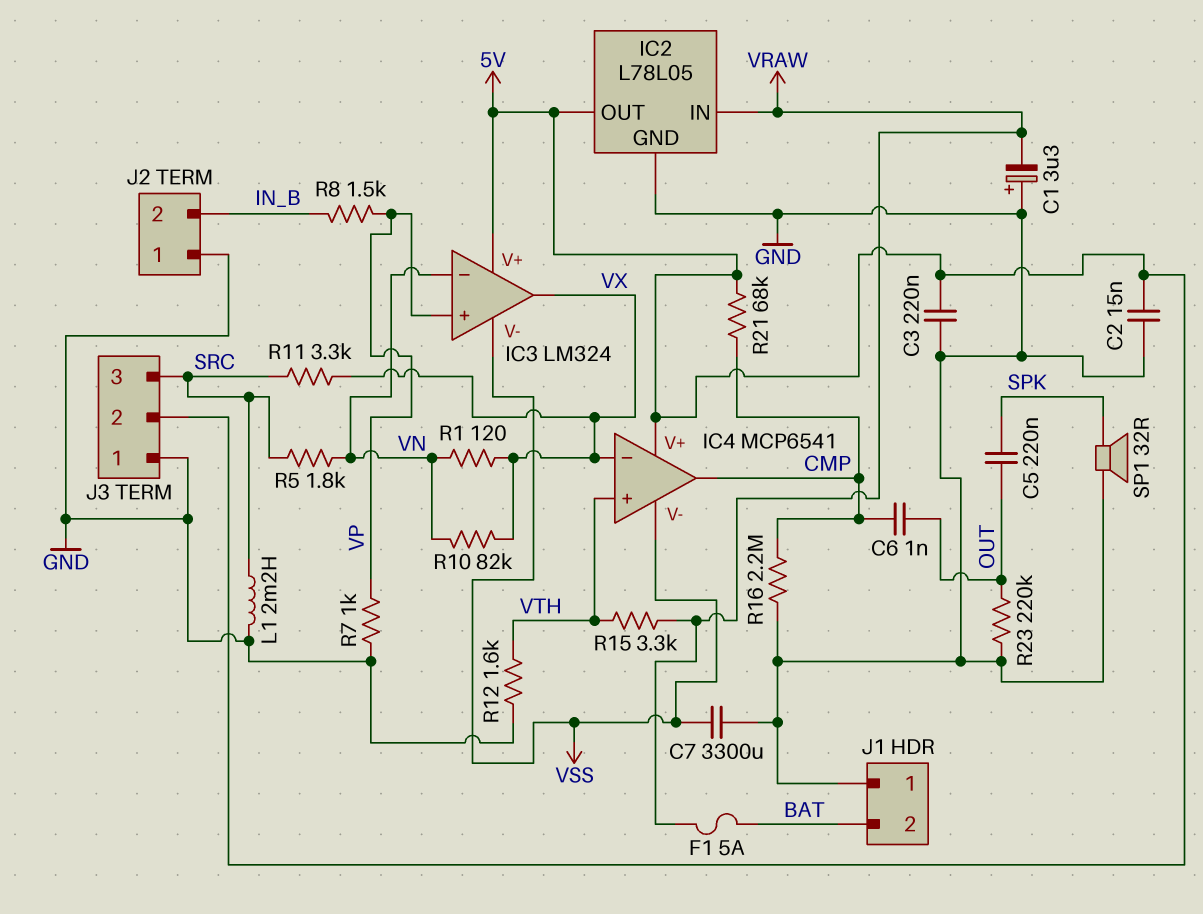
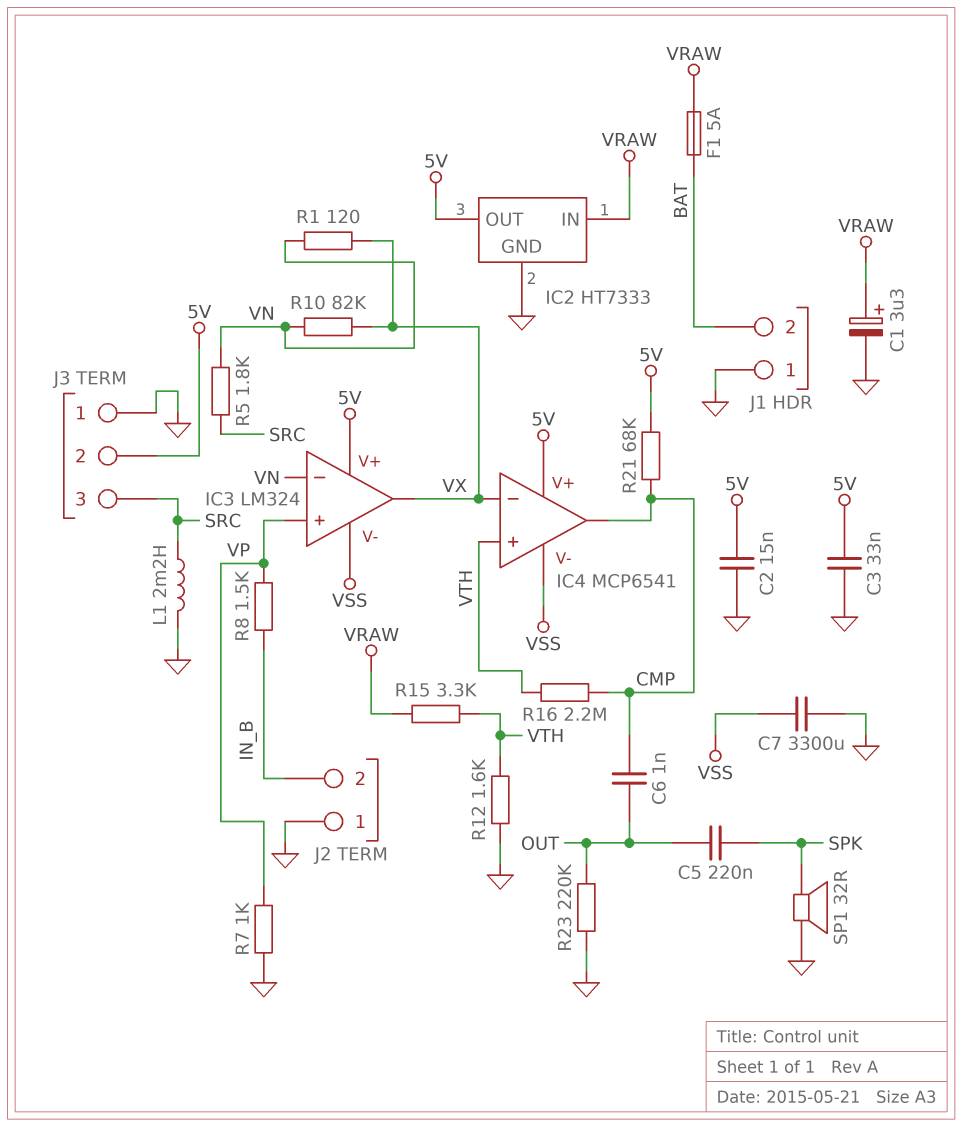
C1: 3.3uF (plus GND, minus VRAW) -> 3.3uF (plus VRAW, minus GND)
C3: 220nF (5V, GND) -> 33nF (5V, GND)
IC2: L78L05 -> HT7333
R11: 3.3k (SRC, VX) -> none
R16: 2.2M (CMP, GND) -> 2.2M (CMP, VTH)

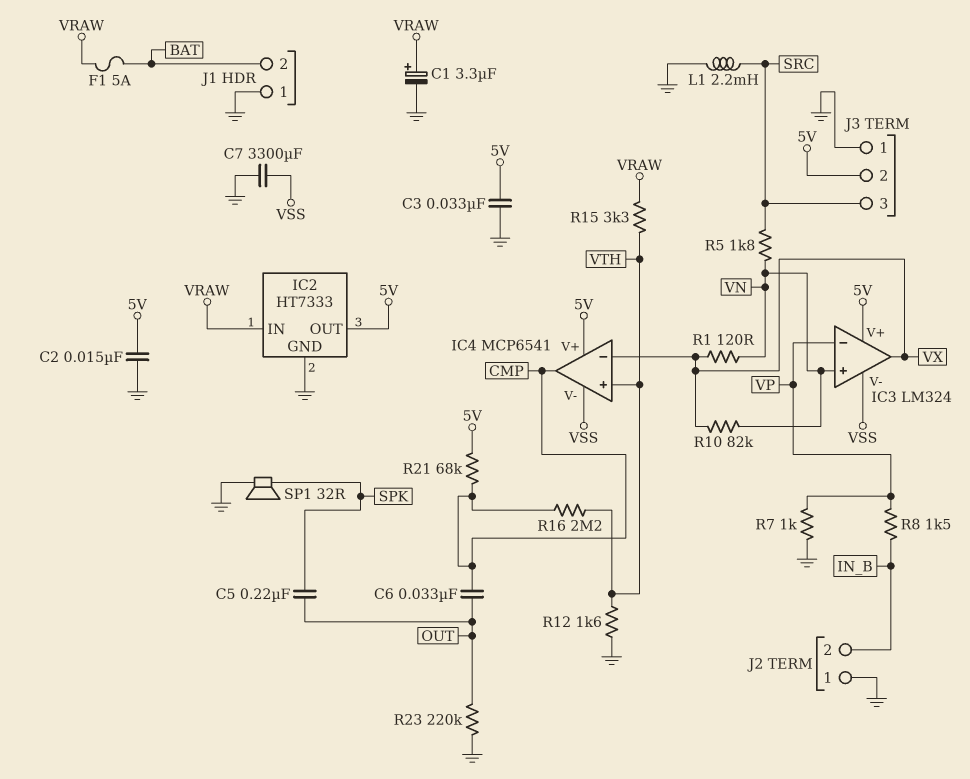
C6: 1nF (CMP, OUT) -> 33nF (CMP, OUT)
IC3 pin in+: VP -> VN
IC3 pin in-: VN -> VP

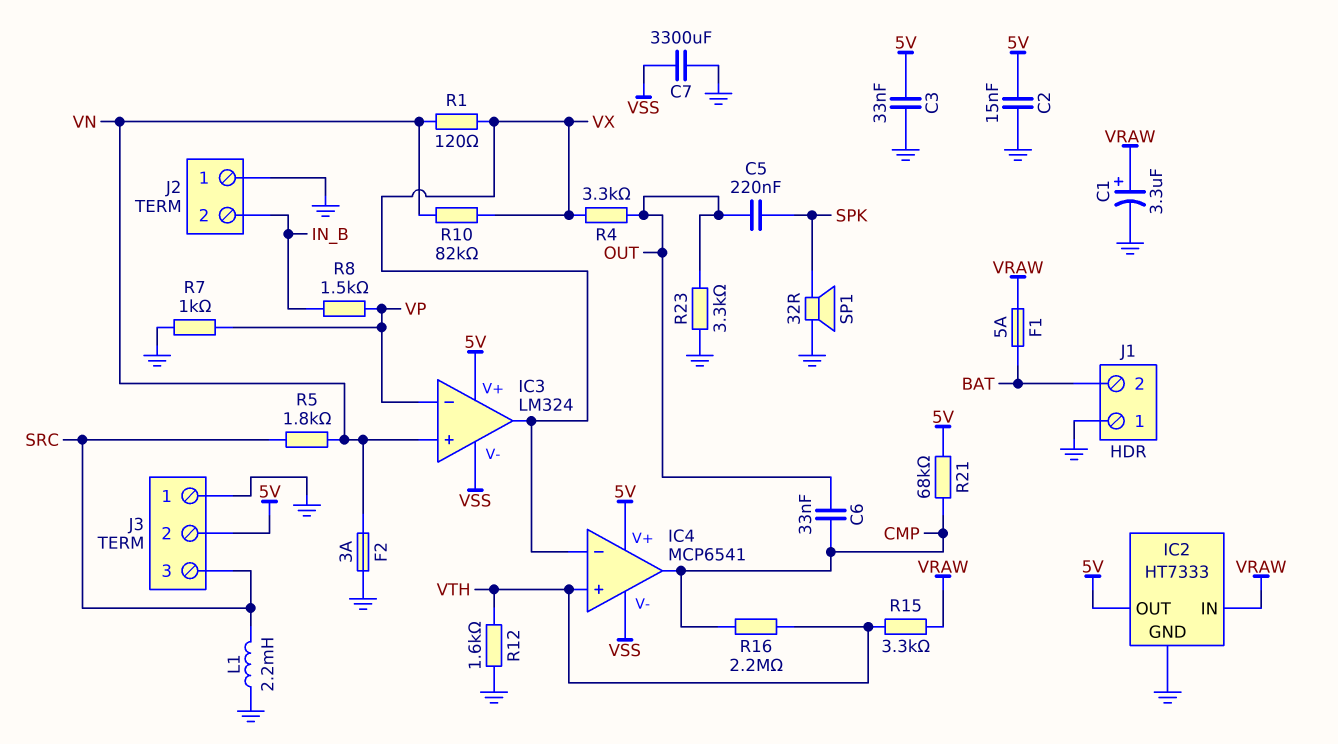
F2: none -> 3A (GND, VN)
R4: none -> 3.3k (OUT, VX)
R23: 220k (GND, OUT) -> 3.3k (GND, OUT)

